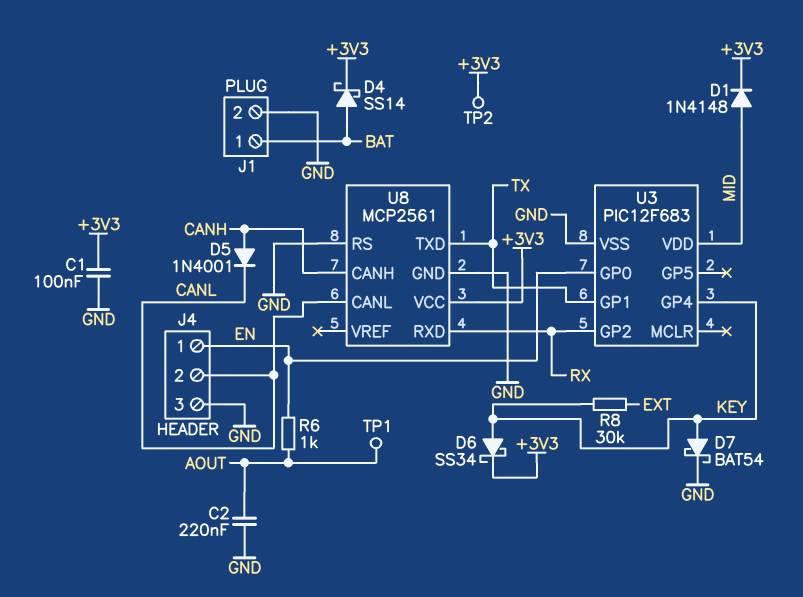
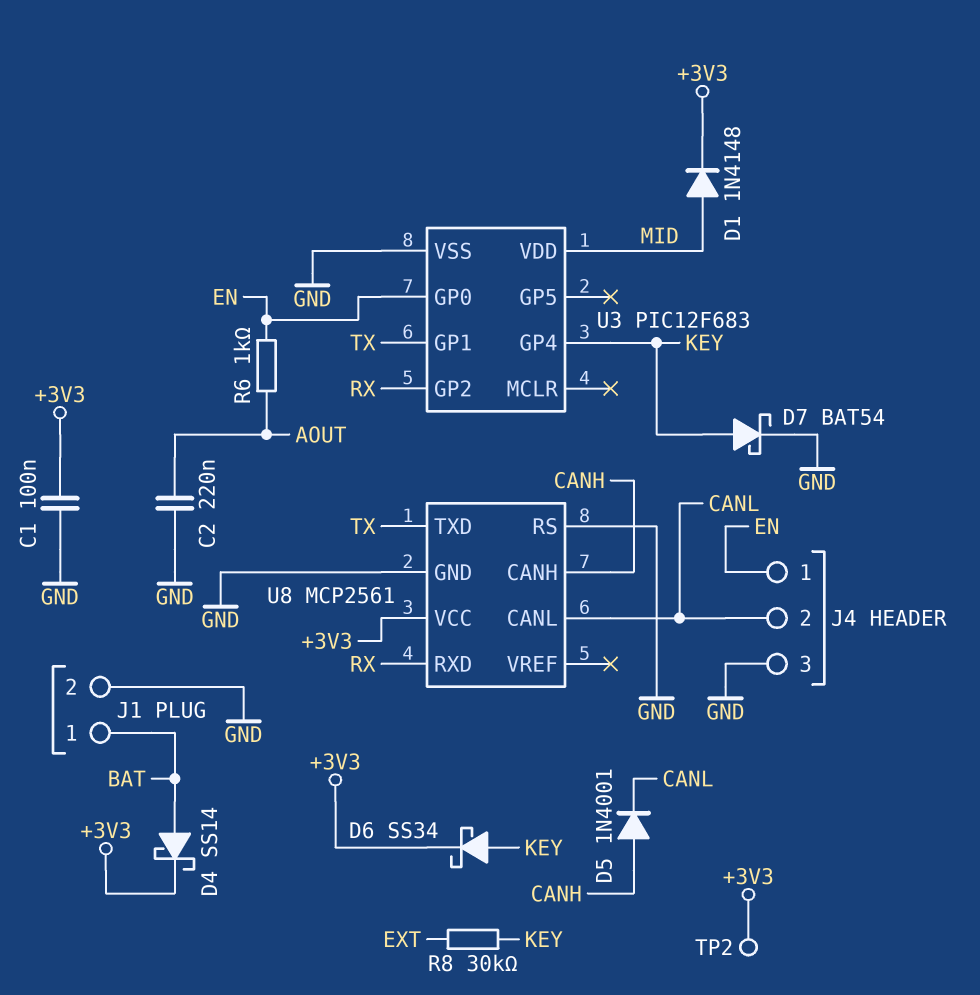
TP1: test point (AOUT) -> none

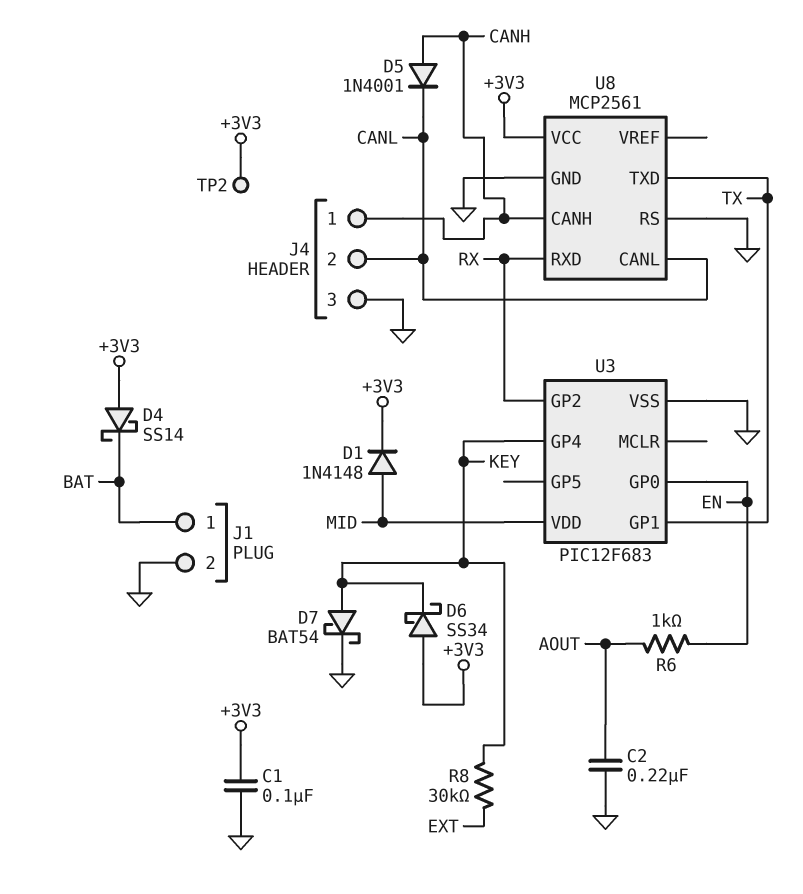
D4: schottky SS14 (A BAT, K +3V3) -> schottky SS14 (A +3V3, K BAT)
D6: schottky SS34 (A KEY, K +3V3) -> schottky SS34 (A +3V3, K KEY)
J4 pin 1: EN -> CANH

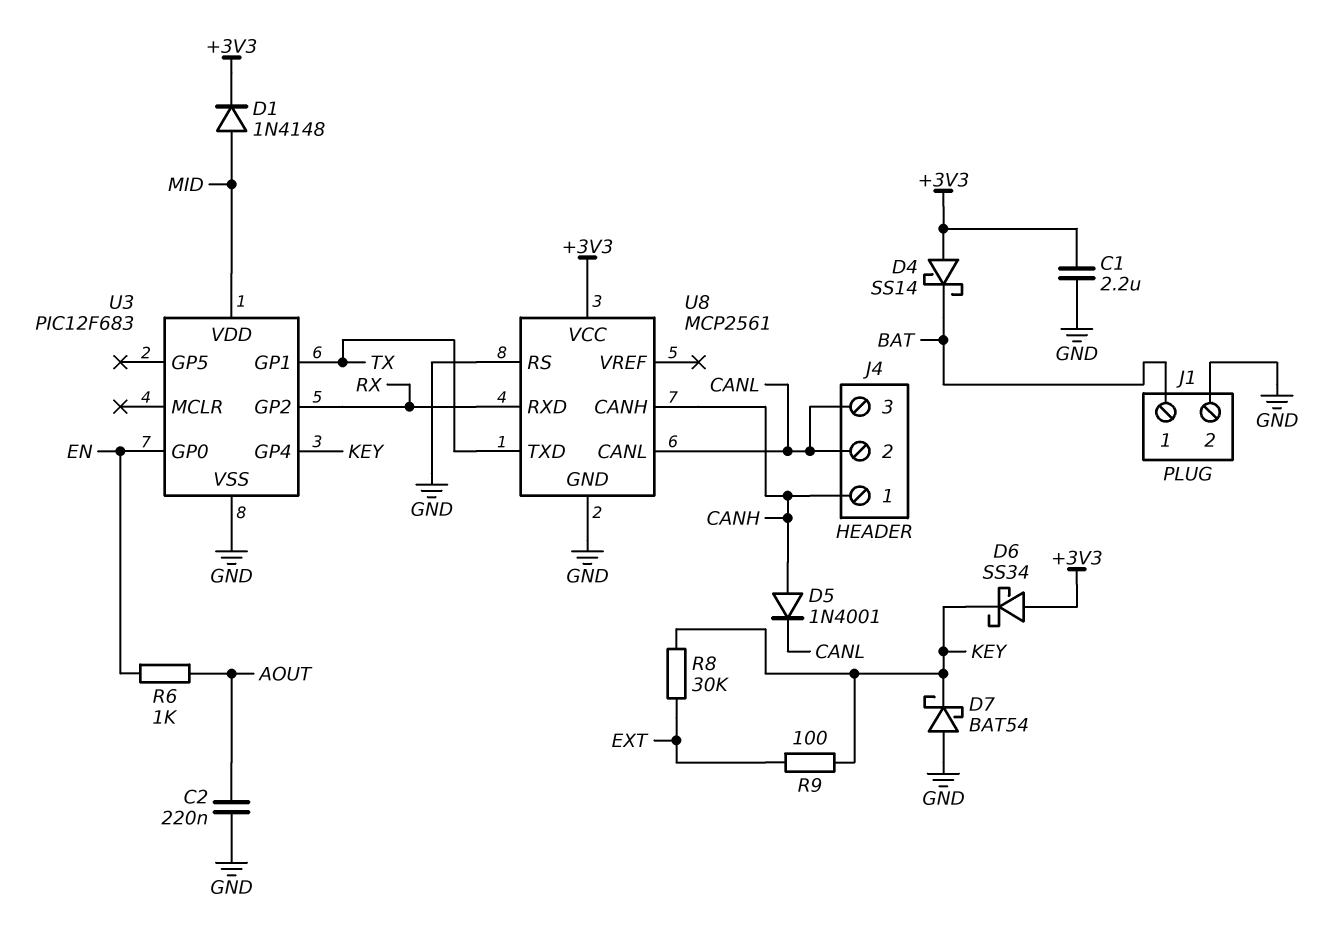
C1: 100nF (+3V3, GND) -> 2.2uF (+3V3, GND)
D7: schottky BAT54 (A KEY, K GND) -> schottky BAT54 (A GND, K KEY)
J4 pin 3: GND -> CANL
R9: none -> 100 (EXT, KEY)
TP2: test point (+3V3) -> none

